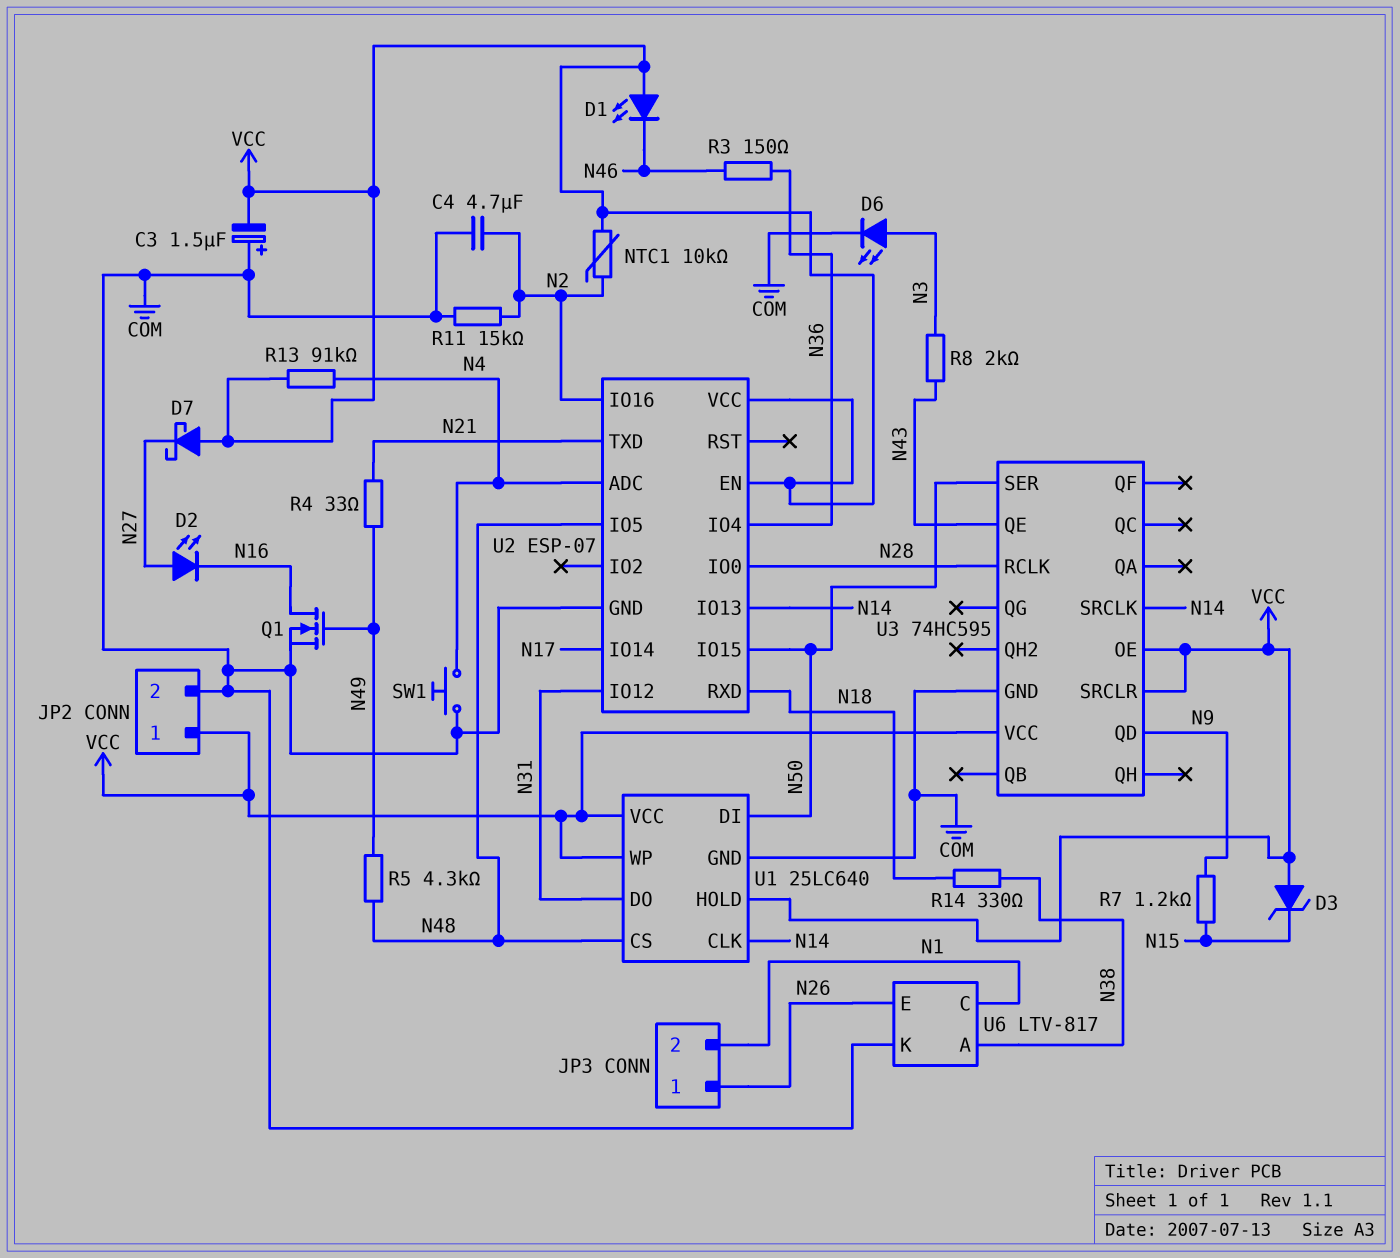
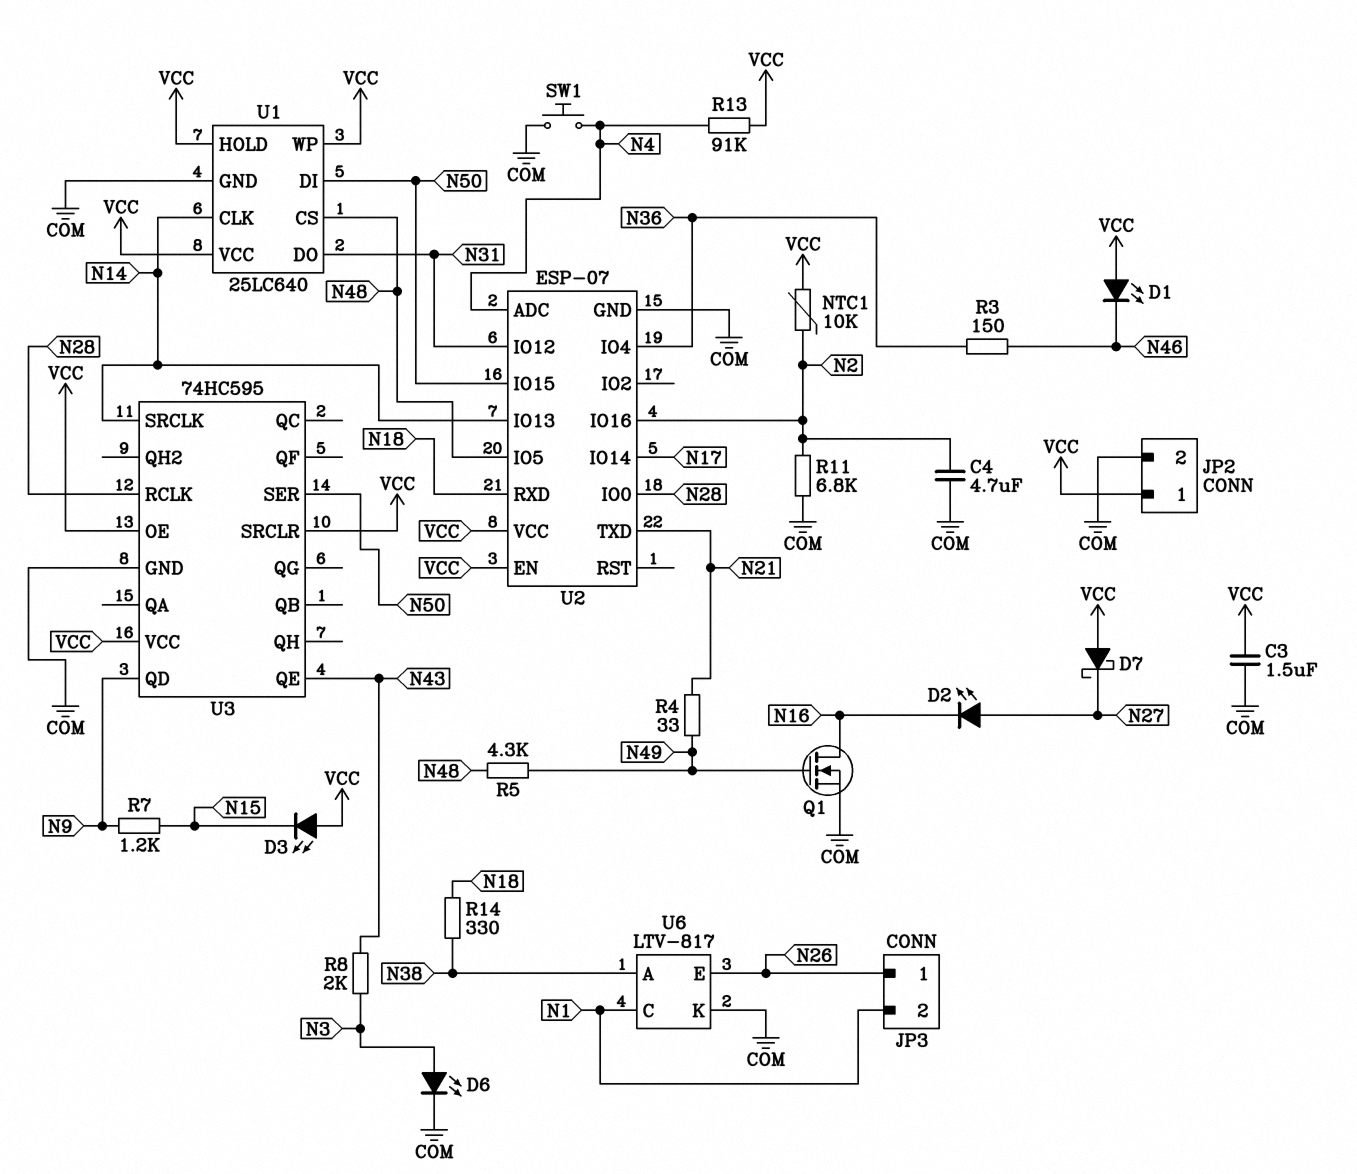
C3: 1.5uF (plus COM, minus VCC) -> 1.5uF (COM, VCC)
D3: zener (A VCC, K N15) -> LED (A VCC, K N15)
R11: 15k (COM, N2) -> 6.8k (COM, N2)

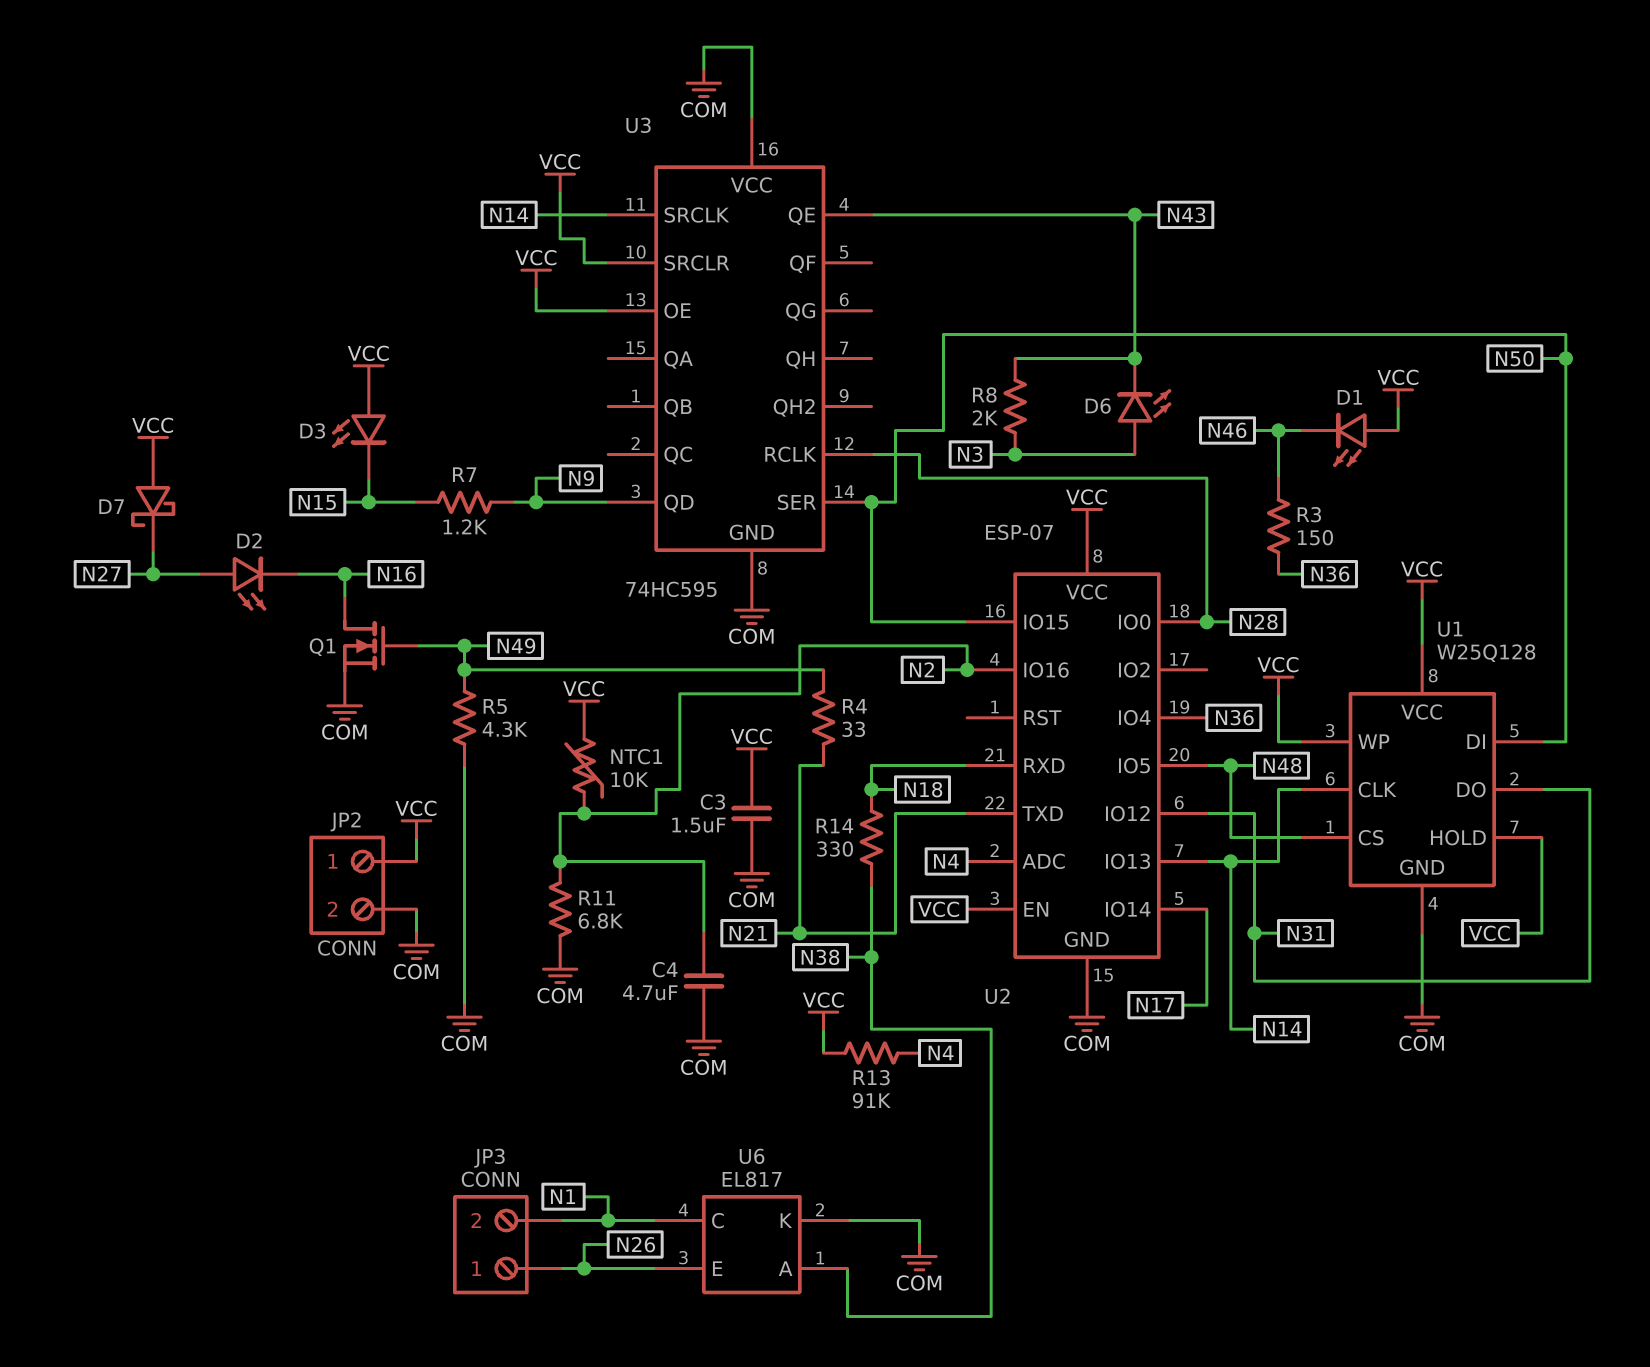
D6: LED (A N3, K COM) -> LED (A N3, K N43)
R5: 4.3k (N48, N49) -> 4.3k (COM, N49)
SW1: button (COM, N4) -> none
U1: 25LC640 -> W25Q128
U3 pin VCC: VCC -> COM
U6: LTV-817 -> EL817

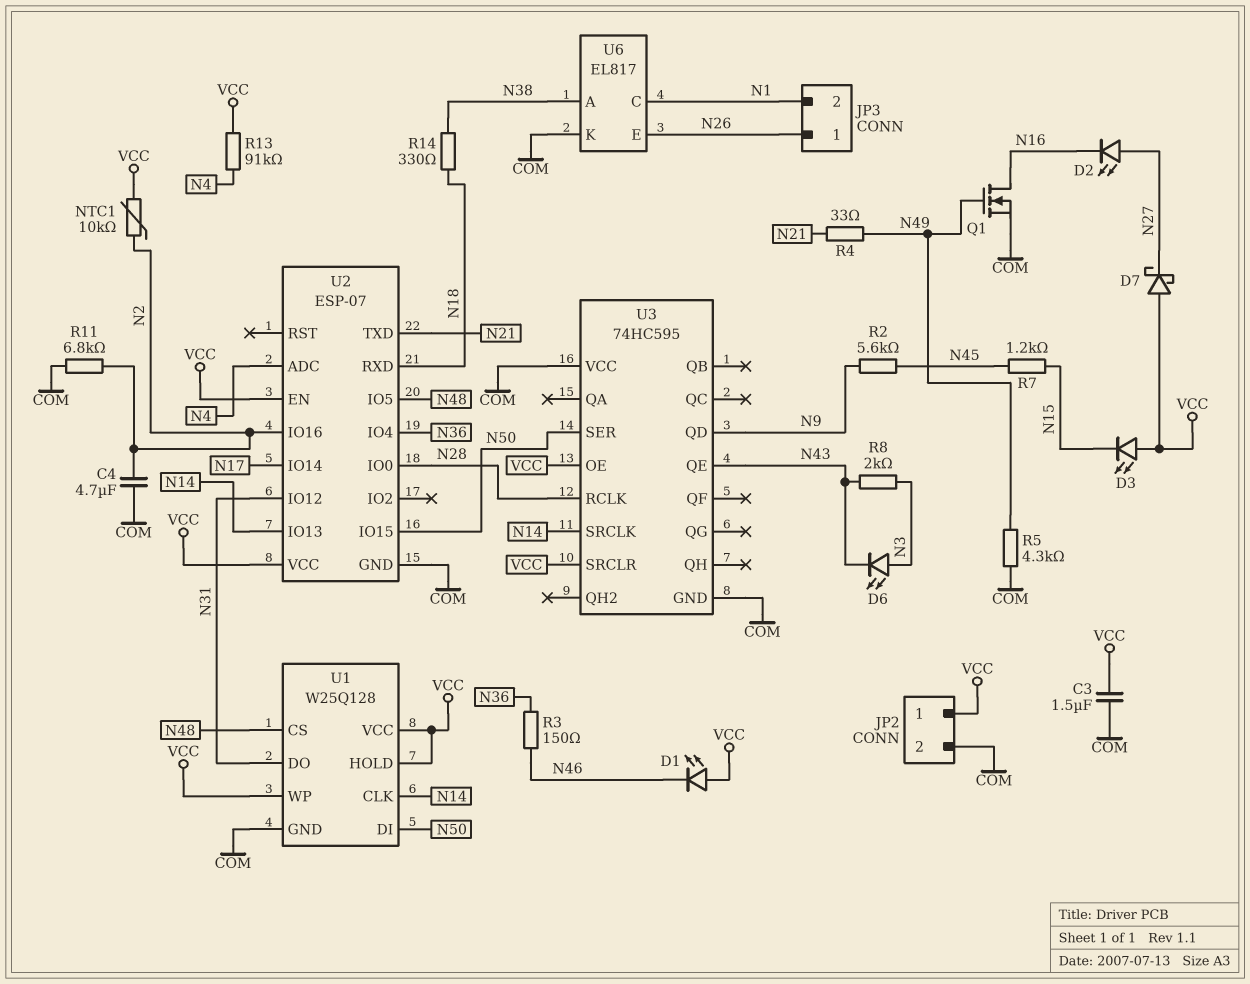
R2: none -> 5.6k (N9, N45)
R7: 1.2k (N9, N15) -> 1.2k (N15, N45)

